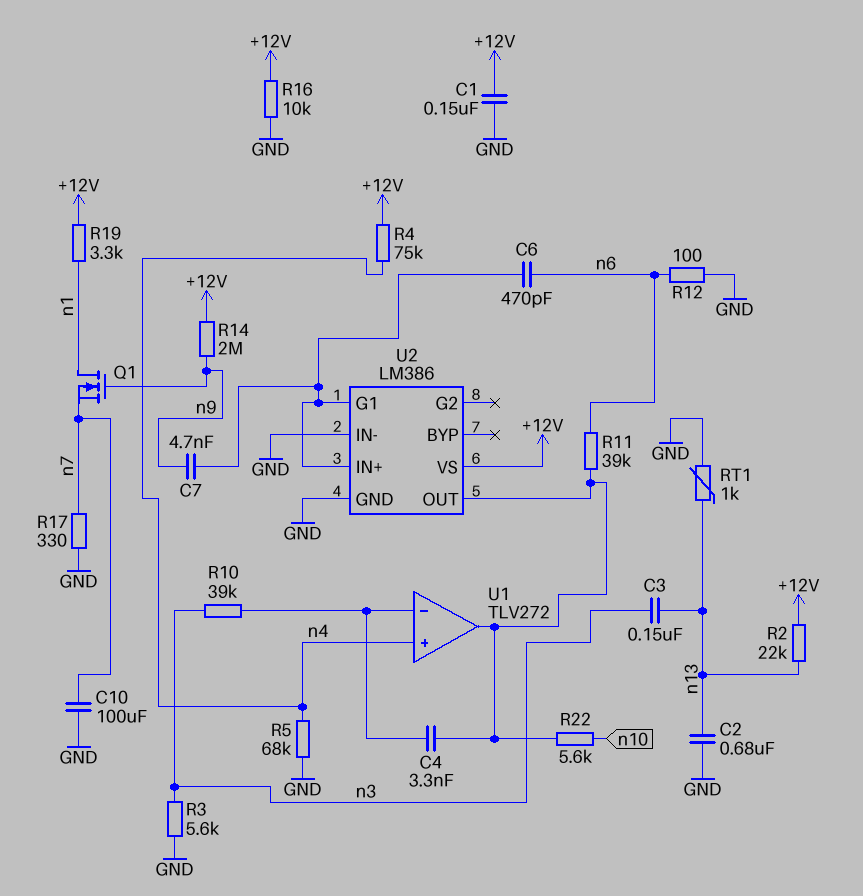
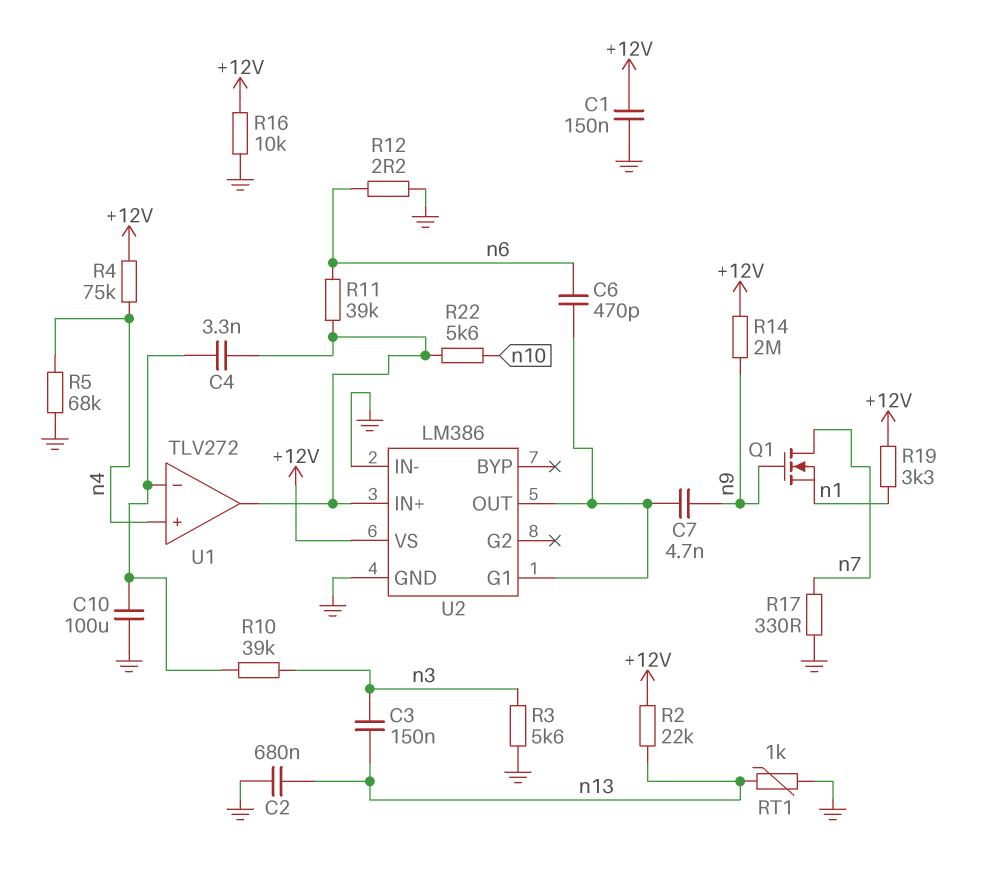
C10: 100uF (GND, n7) -> 100uF (GND, U1/in-)
Q1: NMOS (G n9, D n1, S n7) -> NMOS (G n9, D n7, S n1)
R12: 100 (GND, n6) -> 2.2 (GND, n6)
U2 pin IN+: U2/G1 -> U1/out
U2 pin OUT: U1/out -> U2/G1

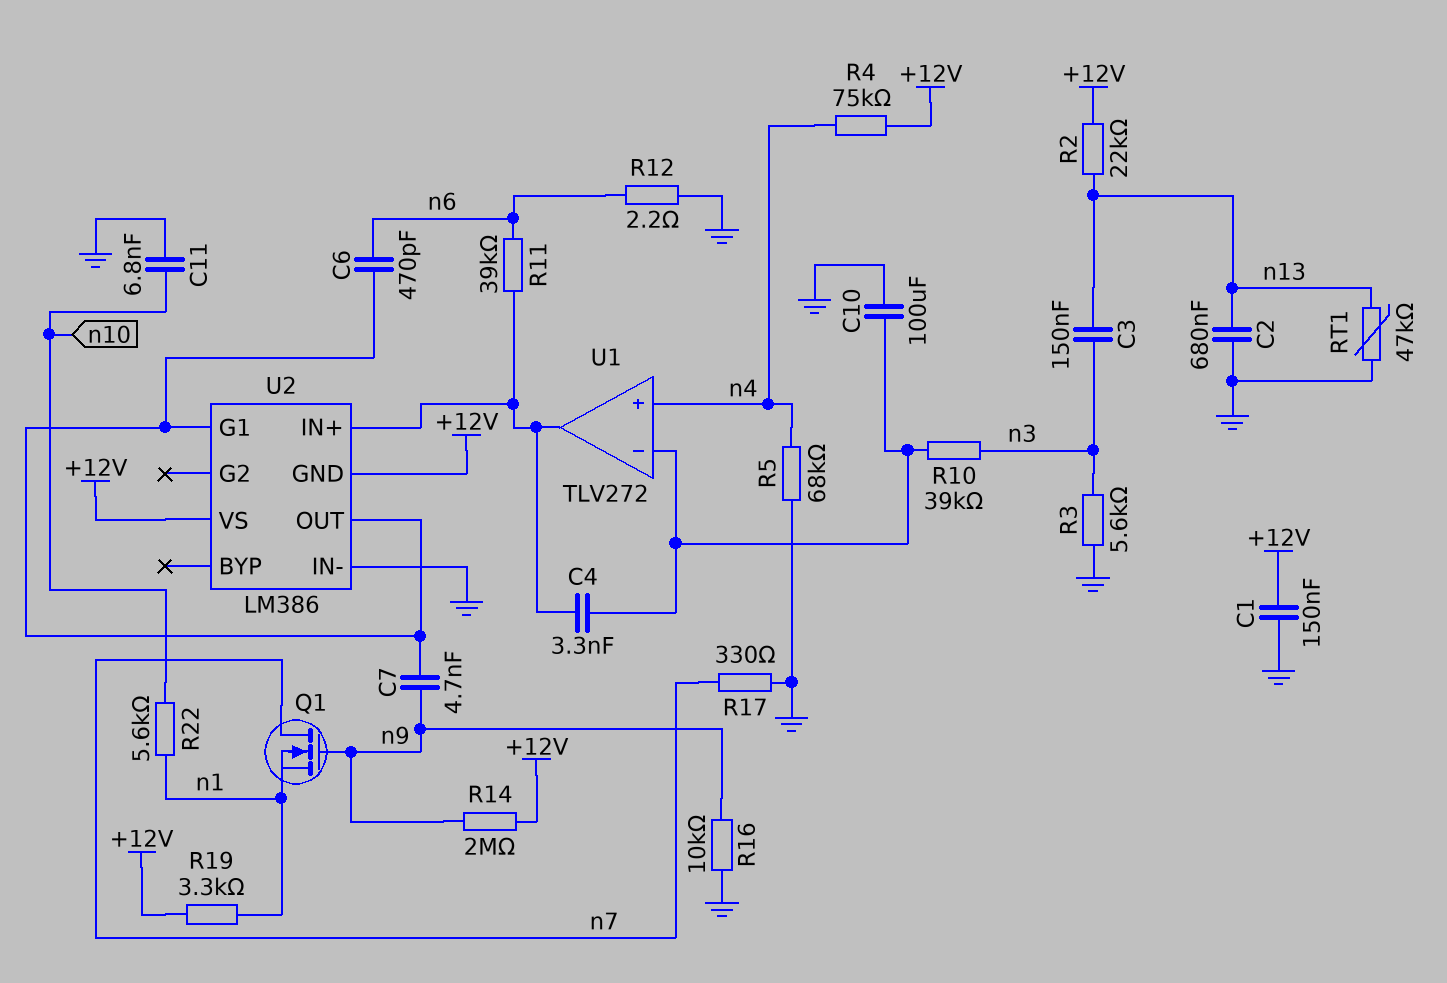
C11: none -> 6.8nF (GND, n10)
R16: 10k (+12V, GND) -> 10k (GND, n9)
R22: 5.6k (U1/out, n10) -> 5.6k (n1, n10)
RT1: 1k (GND, n13) -> 47k (GND, n13)
U2 pin GND: GND -> +12V

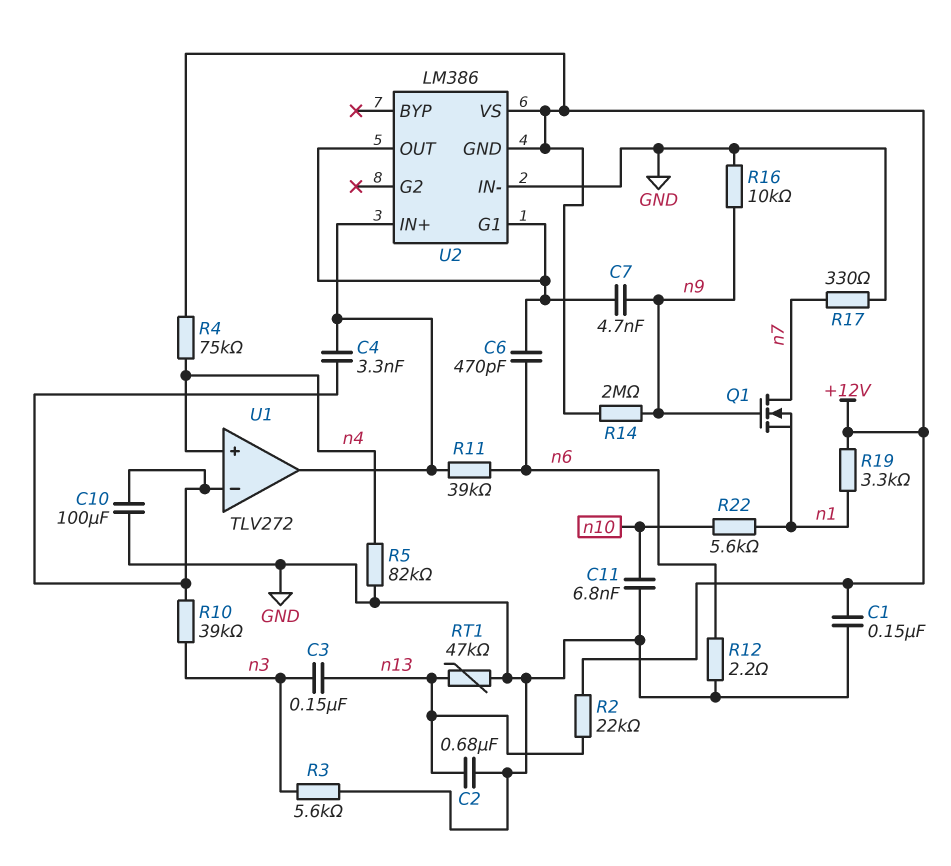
R5: 68k (GND, n4) -> 82k (GND, n4)

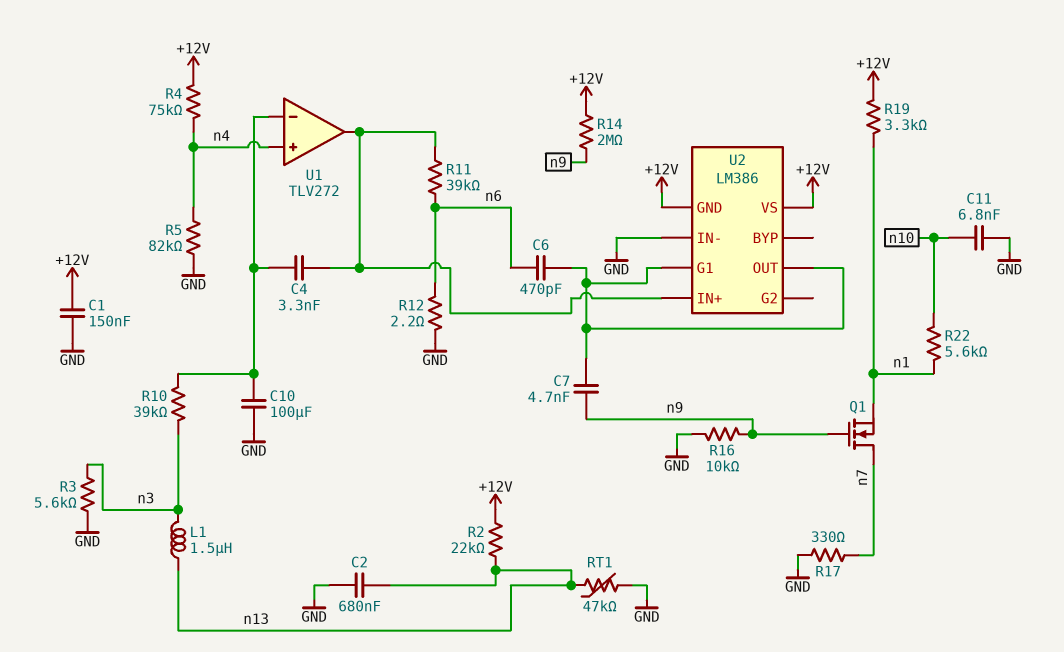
C3: 150nF (n3, n13) -> none
L1: none -> 1.5uH (n3, n13)

